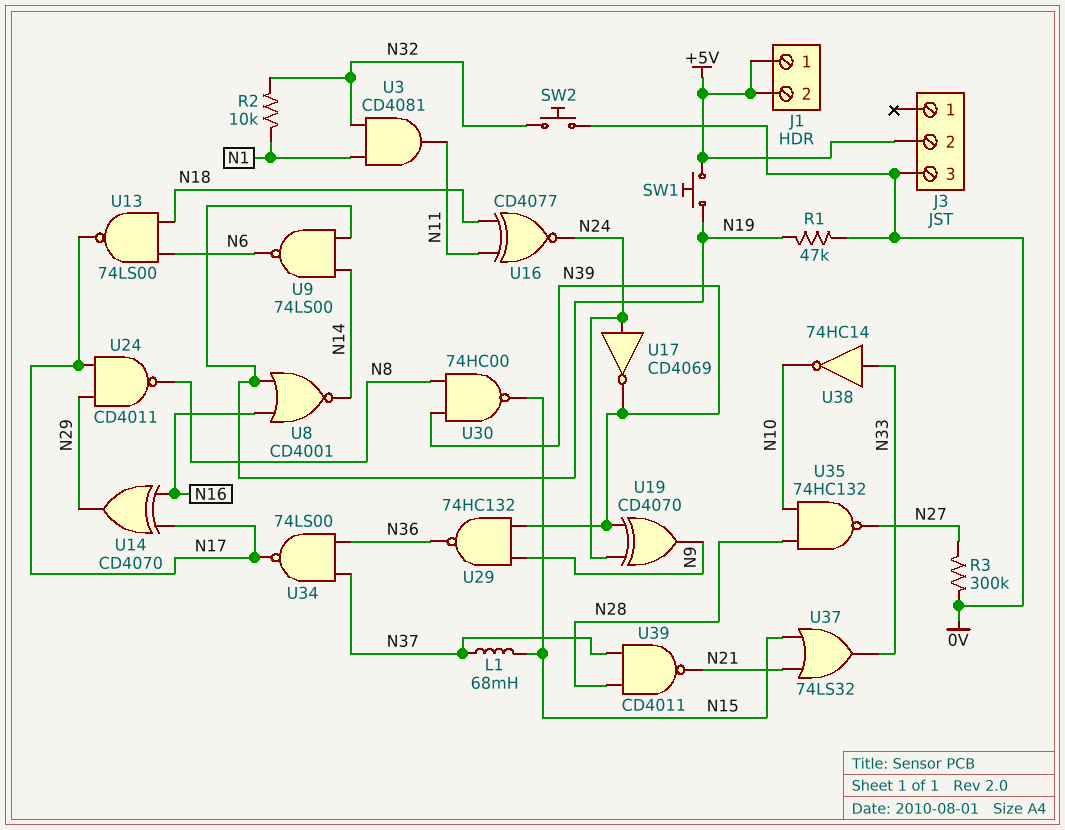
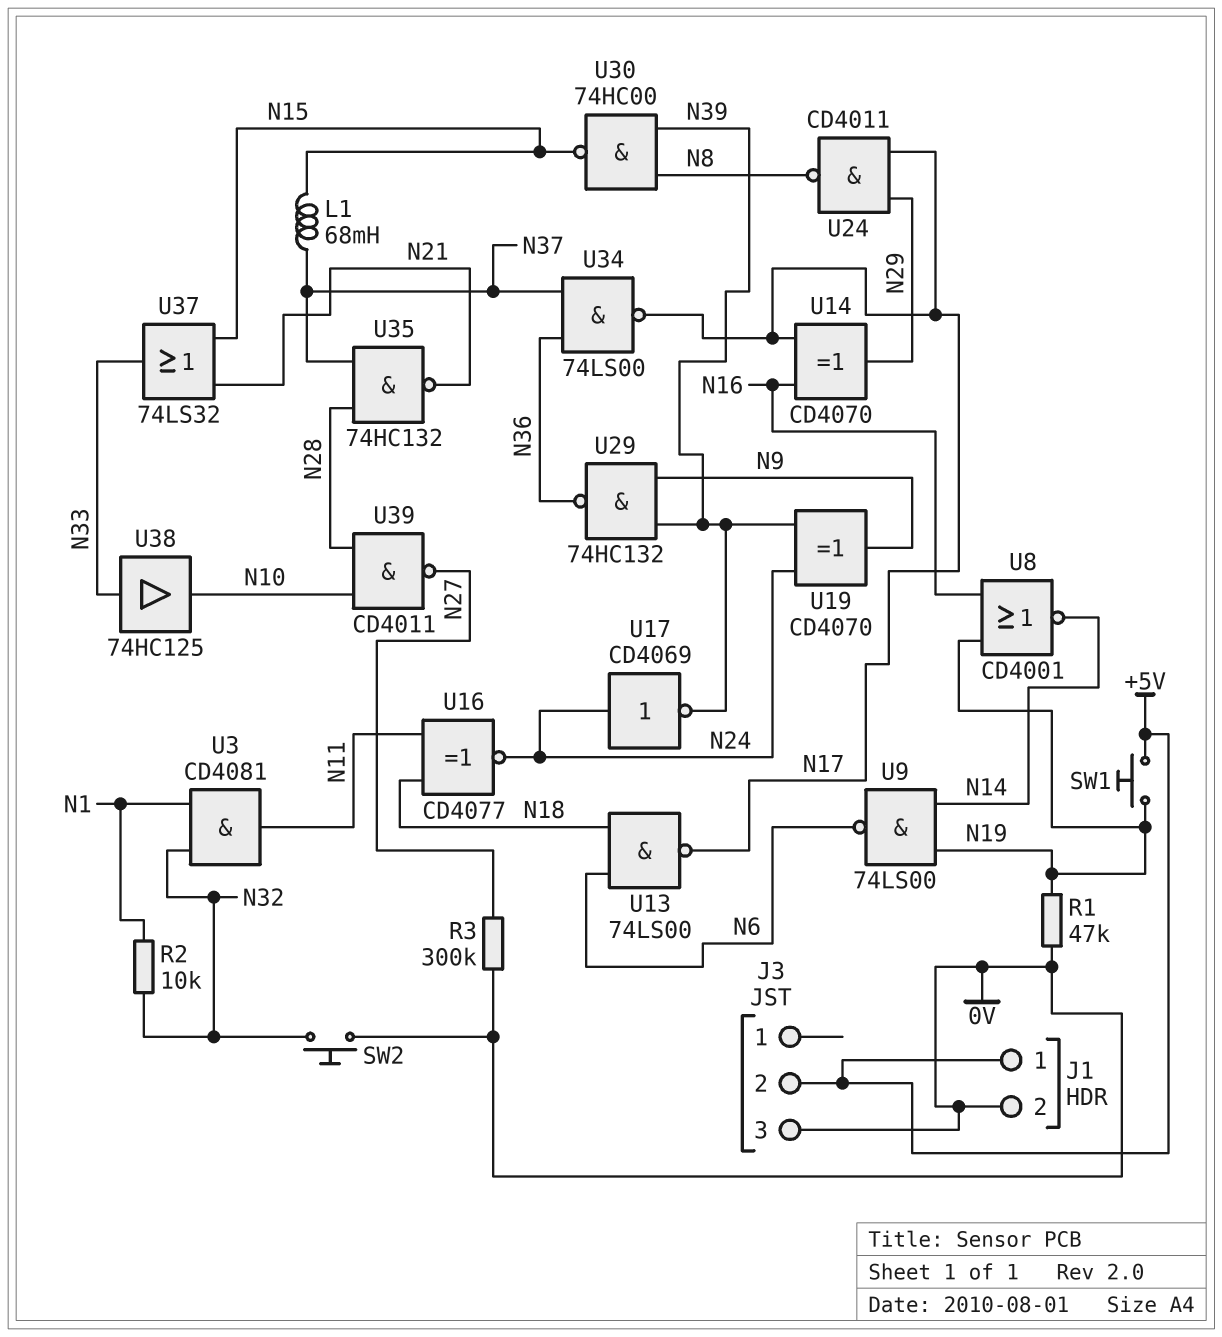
J1 pin 2: +5V -> 0V
U35: NAND 74HC132 (in N10, in N28, out N27) -> NAND 74HC132 (in N28, in N37, out N21)
U38: NOT 74HC14 (in N33, out N10) -> buffer 74HC125 (in N33, out N10)
U39: NAND CD4011 (in N28, in N37, out N21) -> NAND CD4011 (in N10, in N28, out N27)

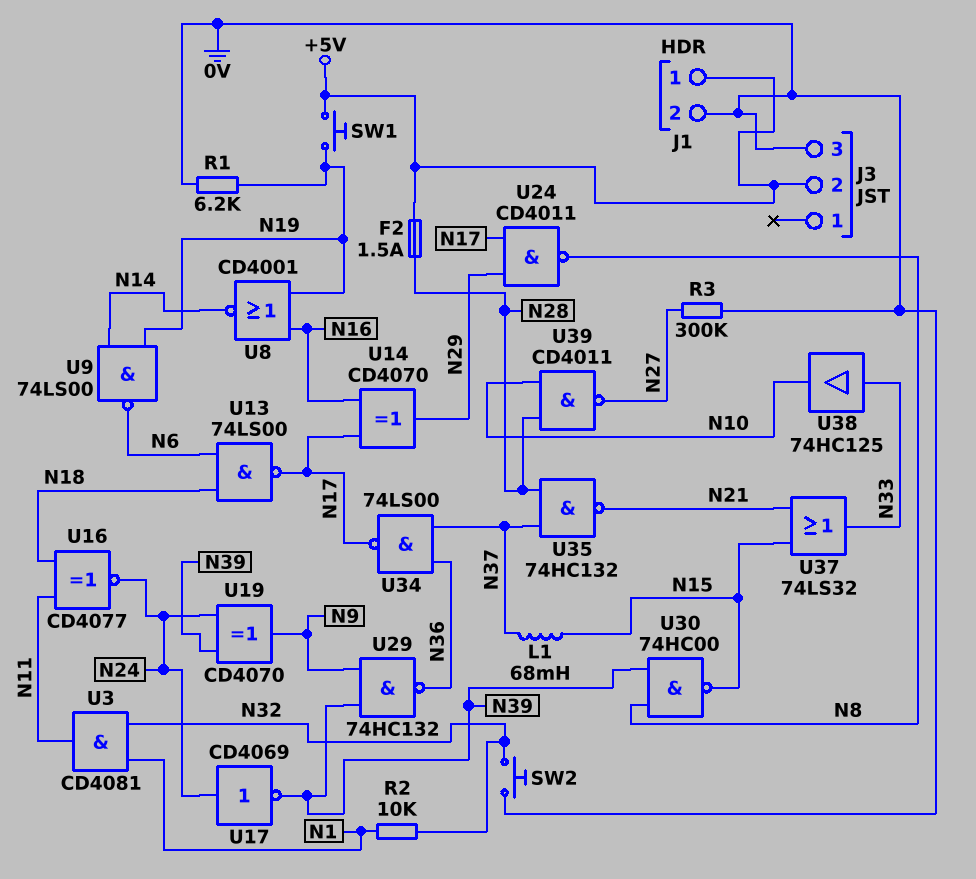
F2: none -> 1.5A (+5V, N28)
R1: 47k (0V, N19) -> 6.2k (0V, N19)

